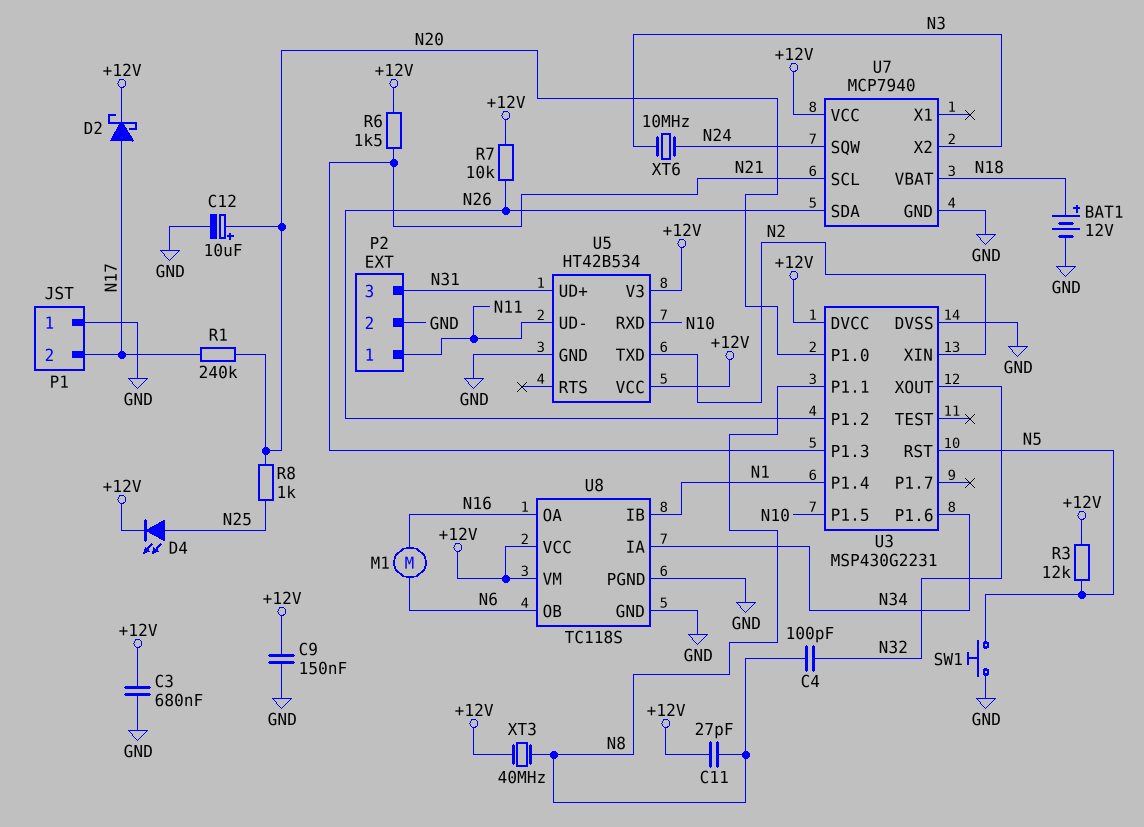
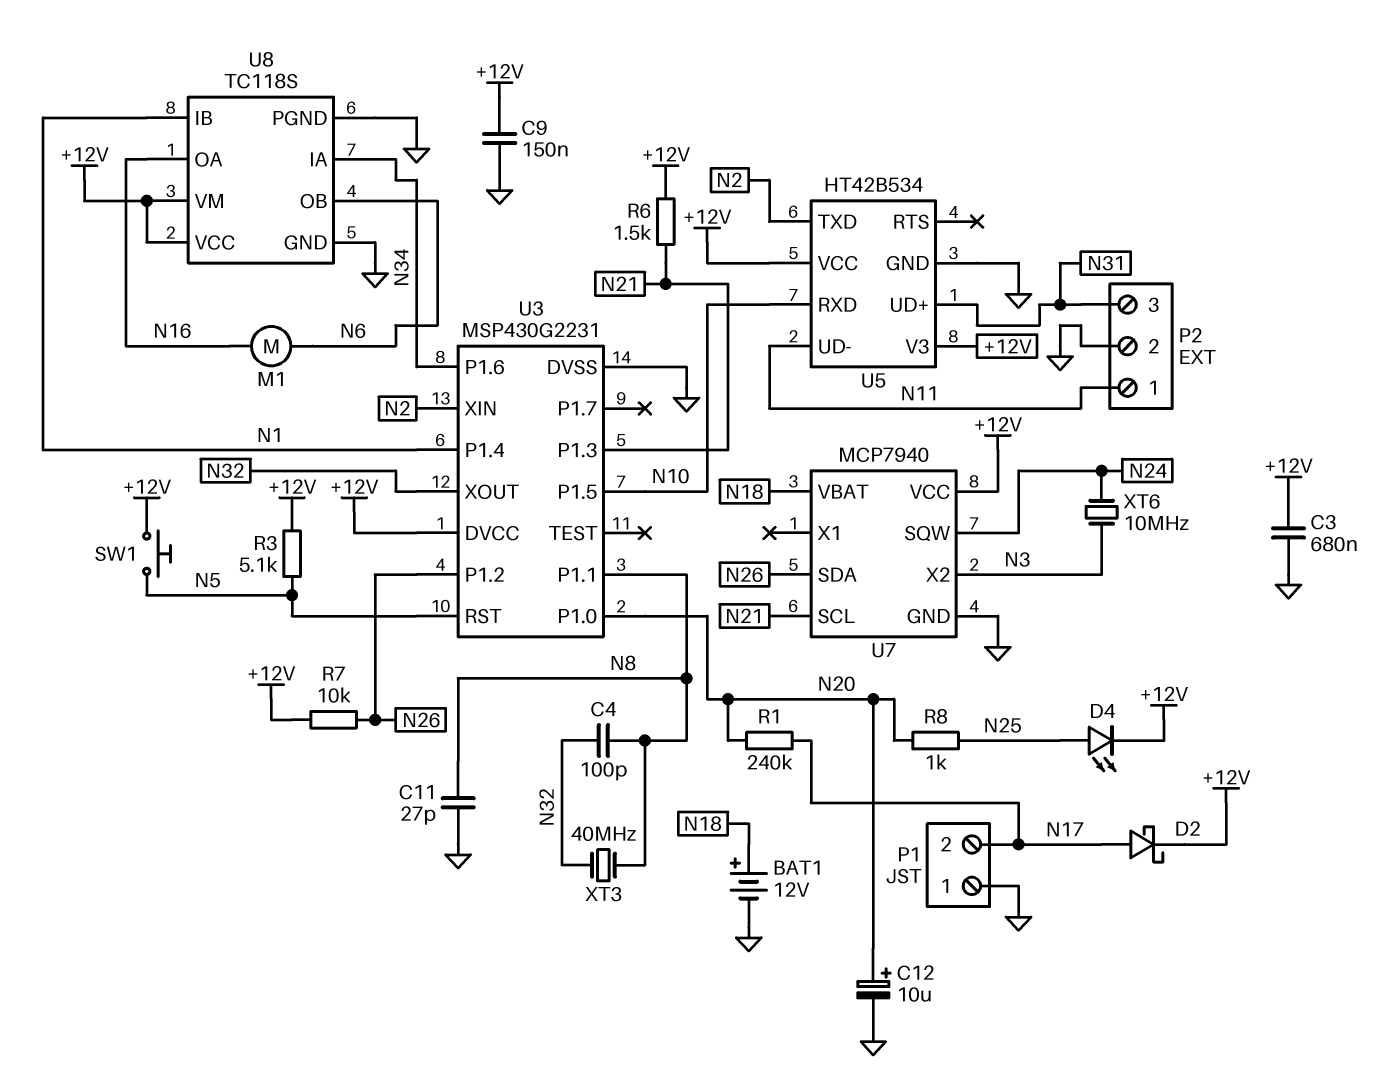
C11: 27pF (+12V, N8) -> 27pF (GND, N8)
R3: 12k (+12V, N5) -> 5.1k (+12V, N5)
SW1: button (GND, N5) -> button (+12V, N5)
XT3: 40MHz (+12V, N8) -> 40MHz (N8, N32)

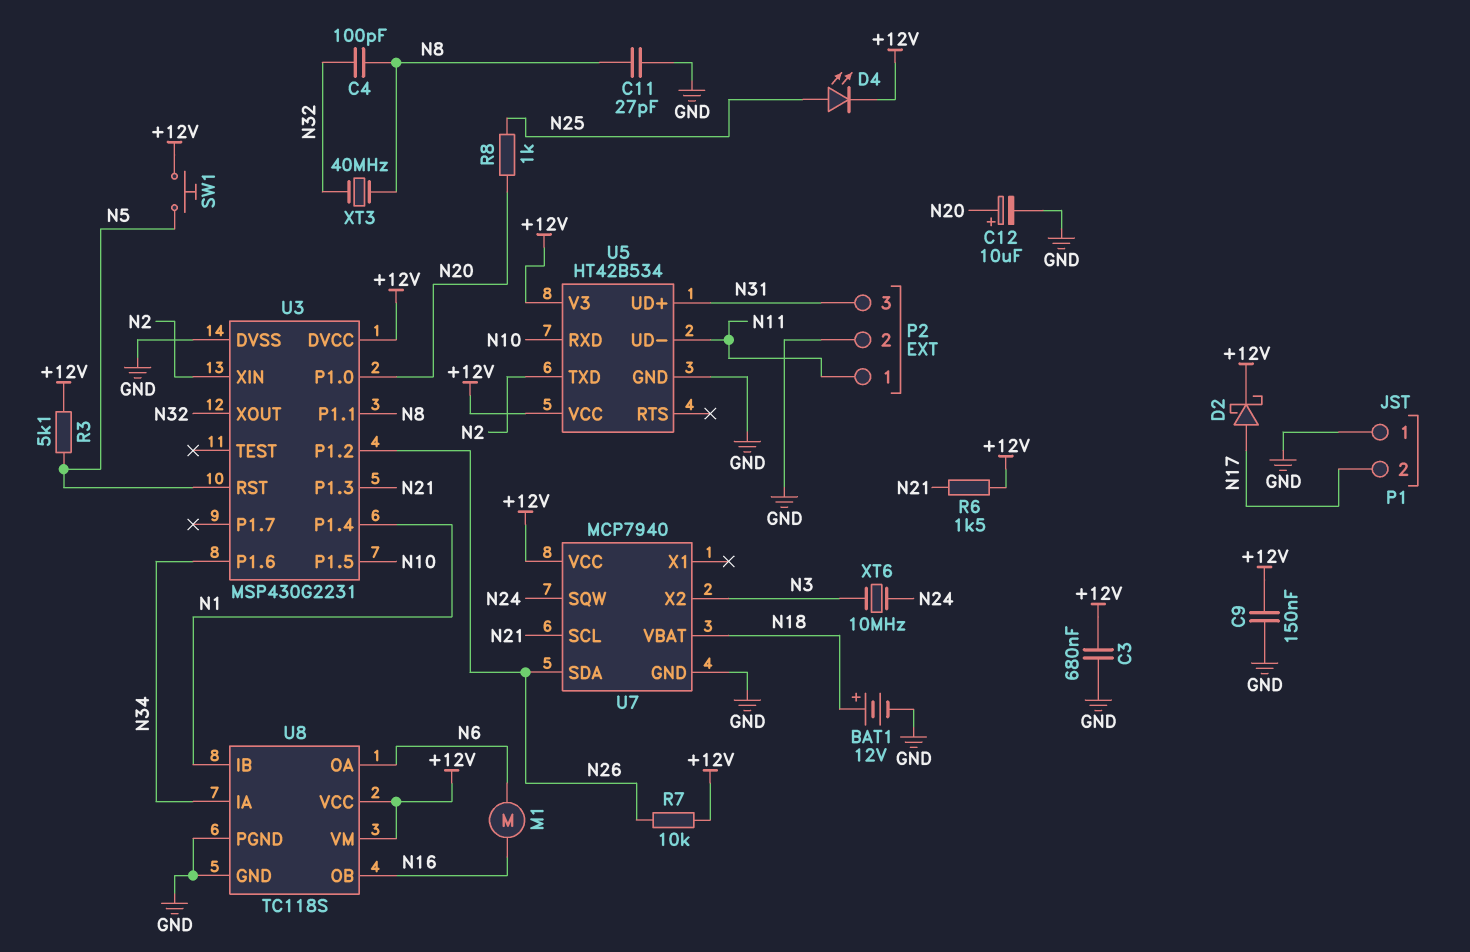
R1: 240k (N17, N20) -> none
U8 pin OA: N16 -> N6
U8 pin OB: N6 -> N16

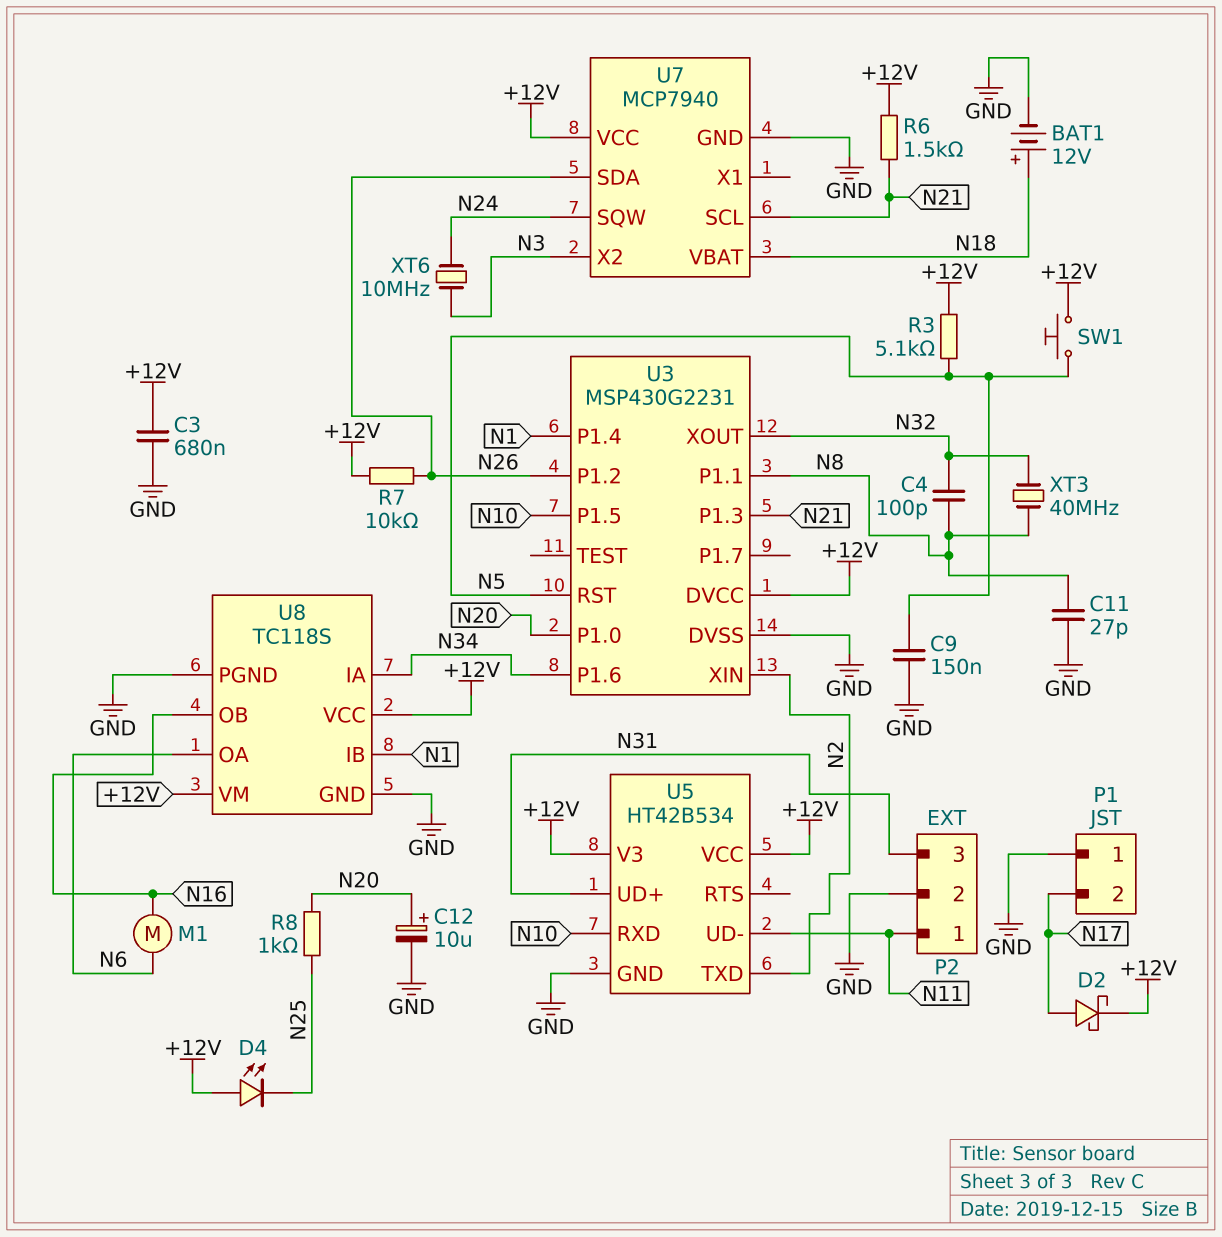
C9: 150nF (+12V, GND) -> 150nF (GND, N5)
D4: LED (A N25, K +12V) -> LED (A +12V, K N25)

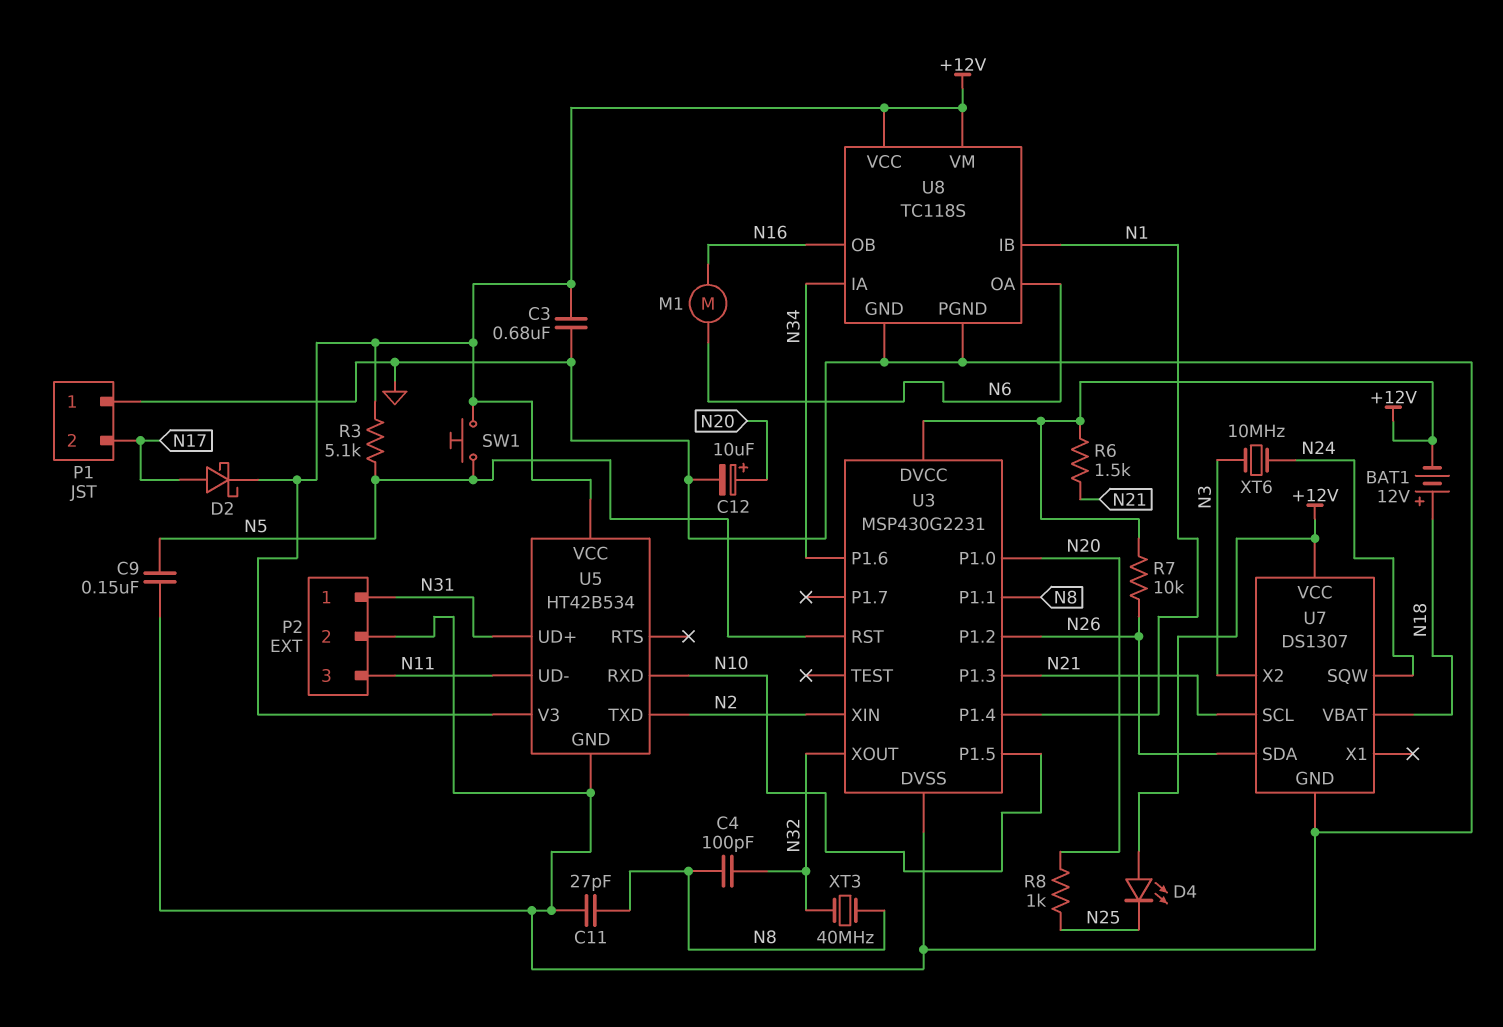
BAT1: 12V (plus N18, minus GND) -> 12V (plus N18, minus +12V)
P2 pin 1: N11 -> N31
P2 pin 3: N31 -> N11
U7: MCP7940 -> DS1307

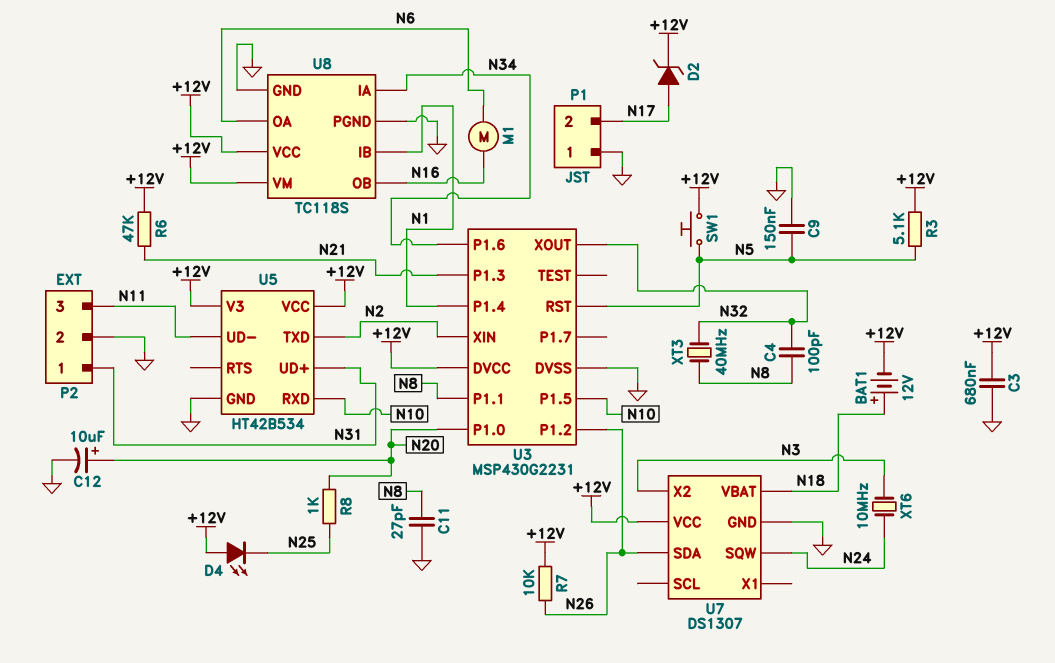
D2: schottky (A N17, K +12V) -> zener (A N17, K +12V)
R6: 1.5k (+12V, N21) -> 47k (+12V, N21)
U7 pin SCL: N21 -> none

